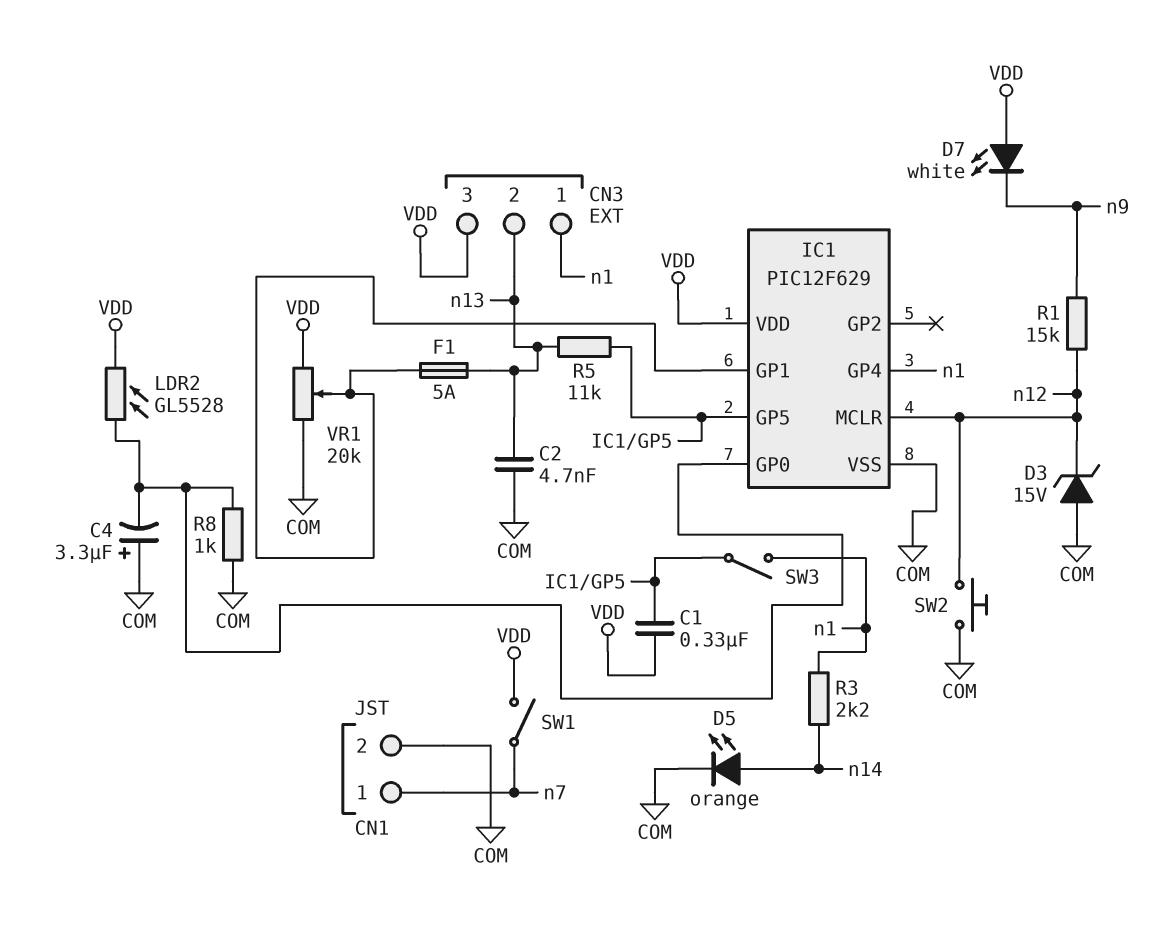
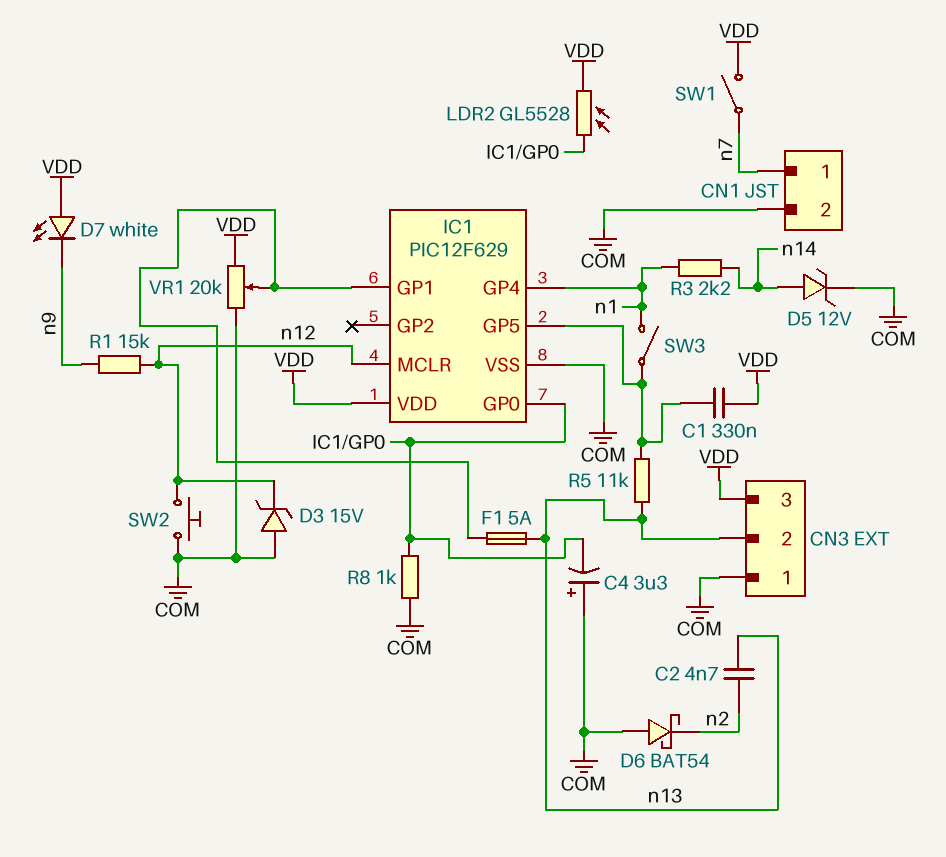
C2: 4.7nF (COM, n13) -> 4.7nF (n2, n13)
CN3 pin 1: n1 -> COM
D5: LED orange (A n14, K COM) -> zener 12V (A n14, K COM)
D6: none -> schottky BAT54 (A COM, K n2)

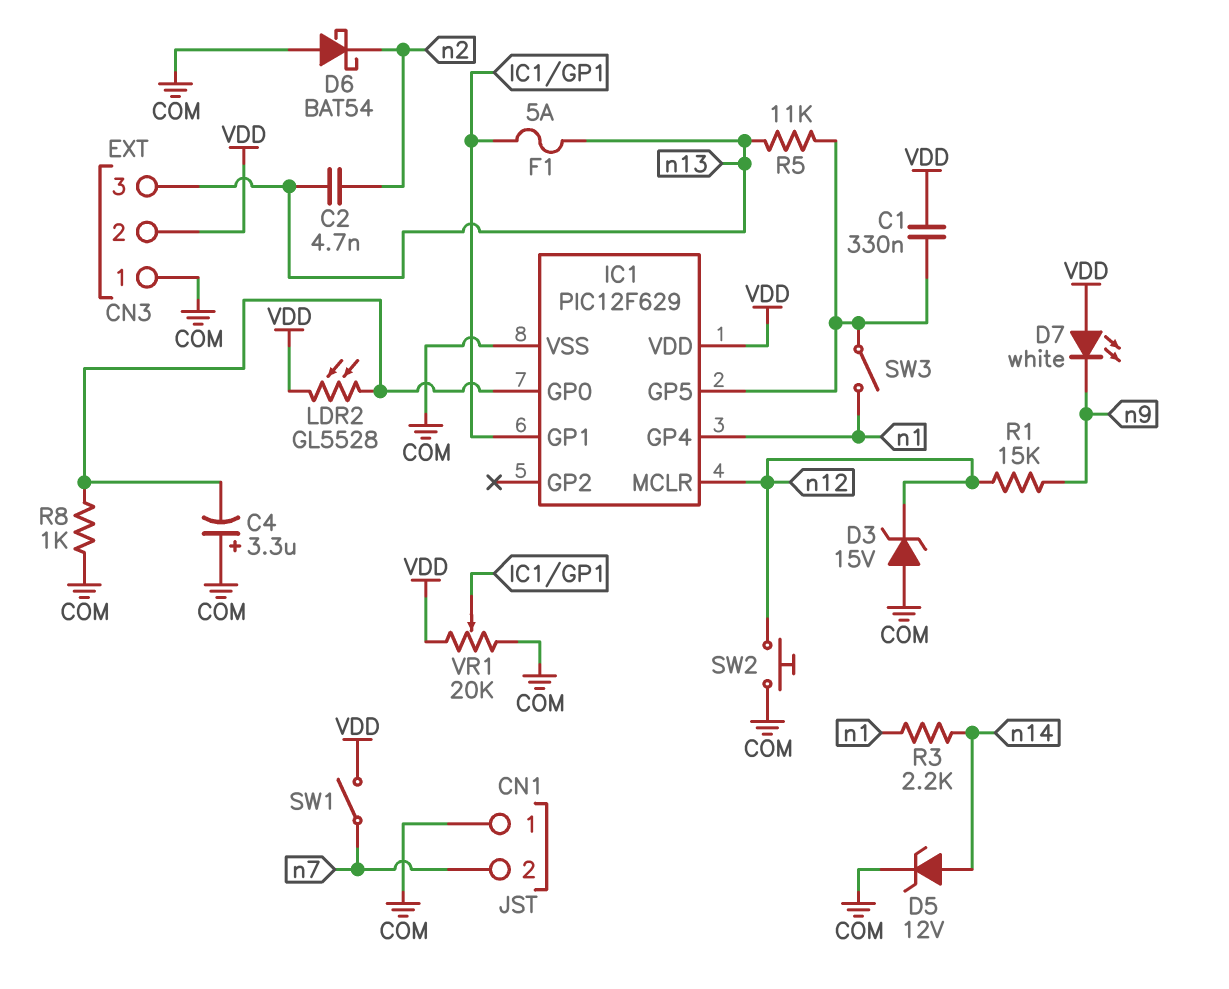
CN1 pin 1: n7 -> COM
CN1 pin 2: COM -> n7
CN3 pin 2: n13 -> VDD
CN3 pin 3: VDD -> n13

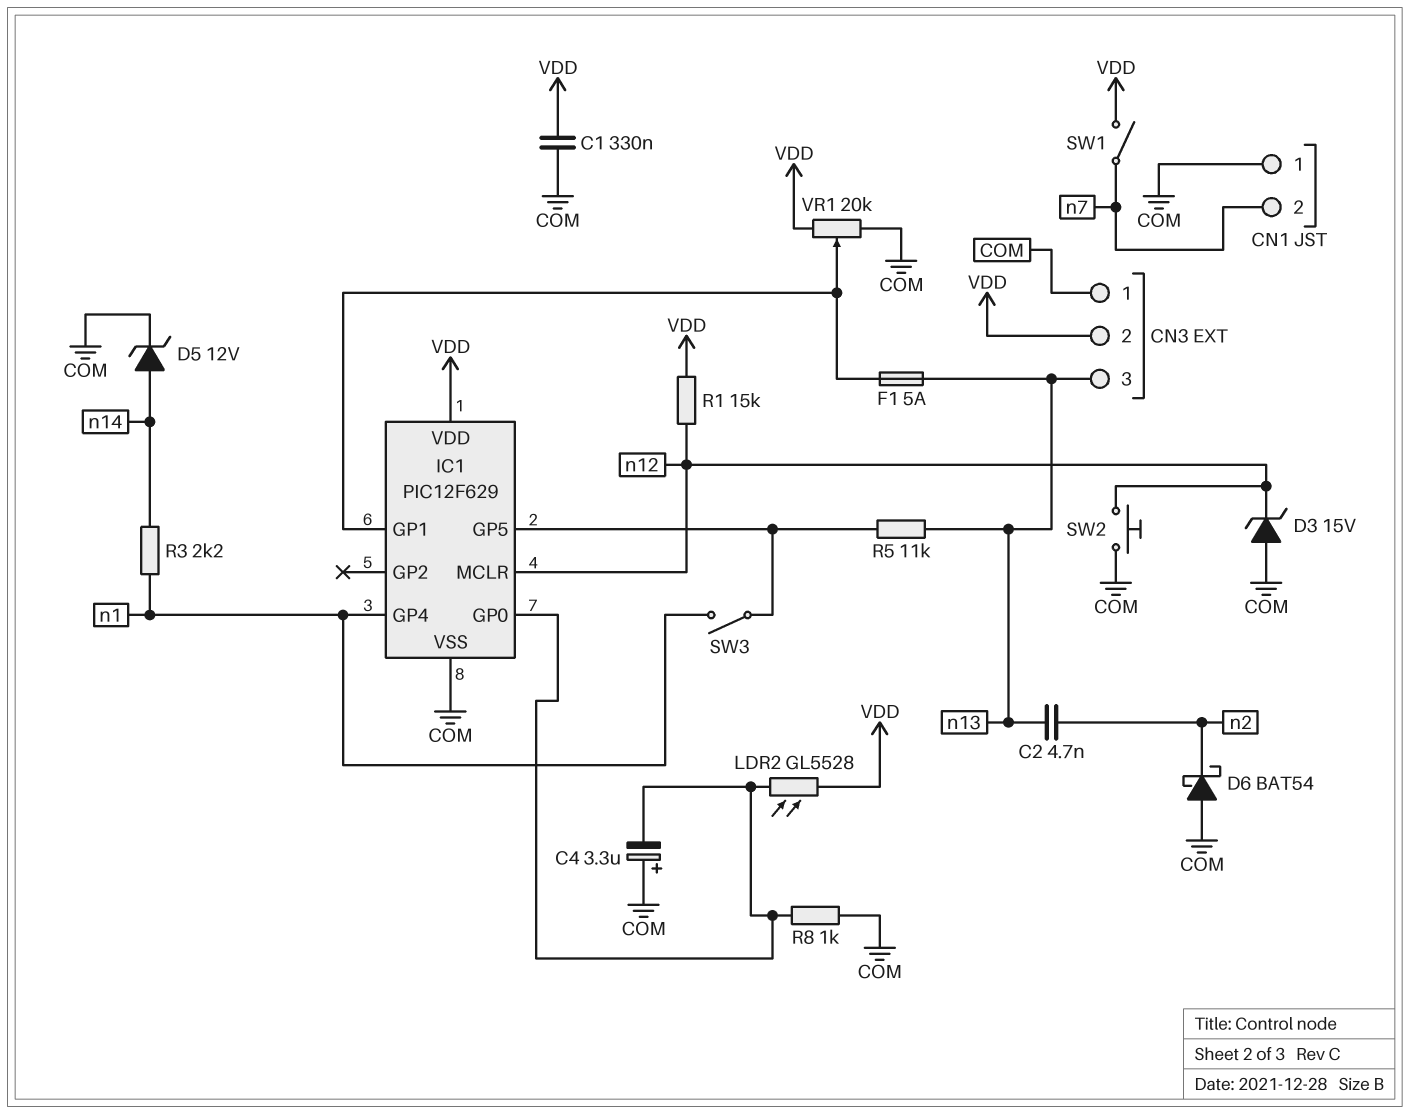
C1: 330nF (IC1/GP5, VDD) -> 330nF (COM, VDD)
D7: LED white (A VDD, K n9) -> none
R1: 15k (n9, n12) -> 15k (VDD, n12)

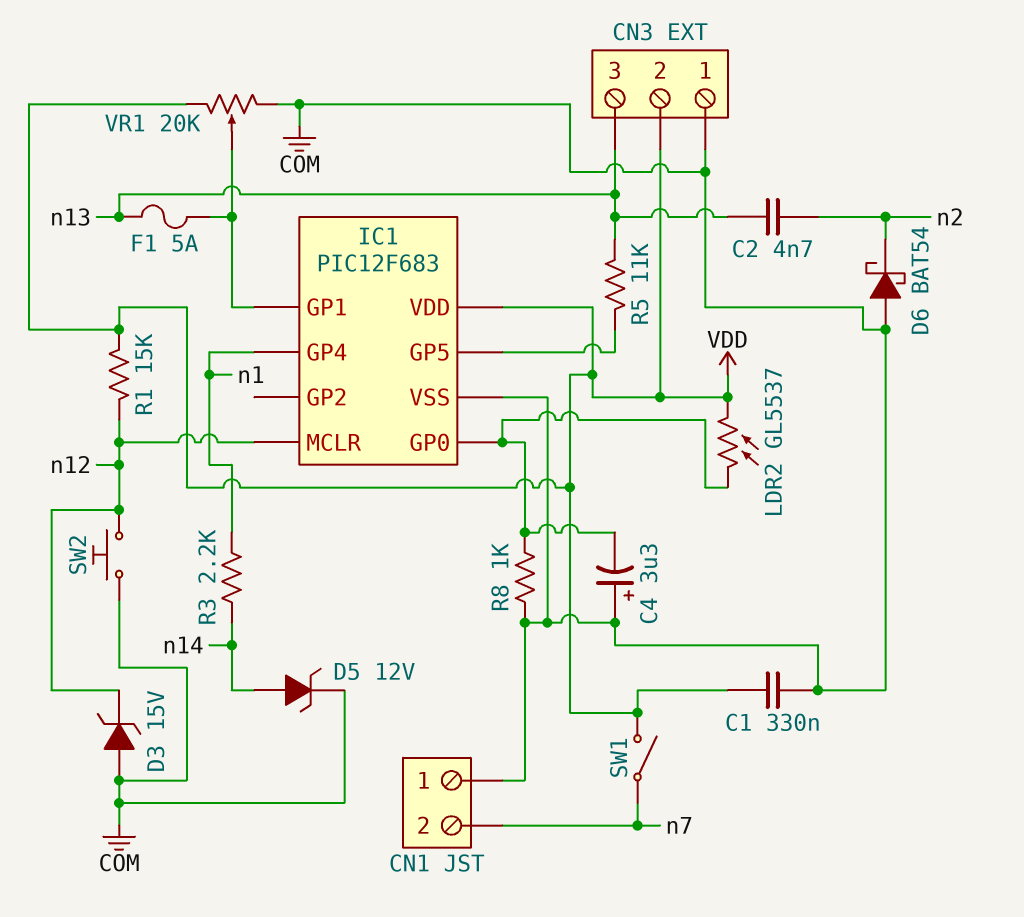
IC1: PIC12F629 -> PIC12F683
LDR2: GL5528 (IC1/GP0, VDD) -> GL5537 (IC1/GP0, VDD)
SW3: switch (IC1/GP5, n1) -> none

